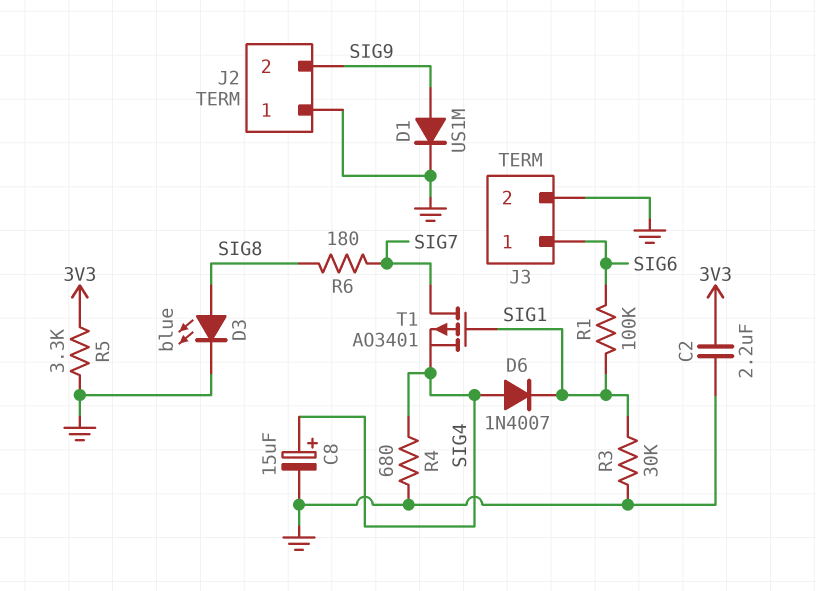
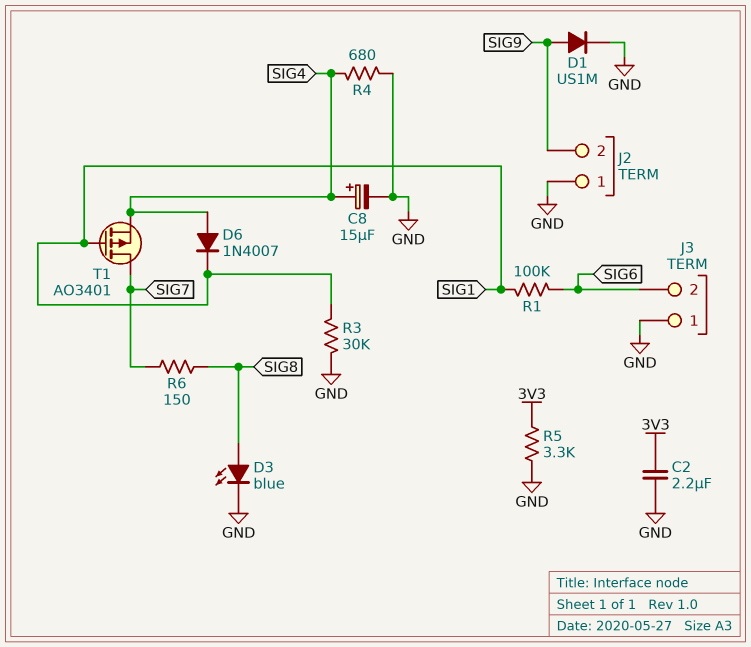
J3 pin 1: SIG6 -> GND
J3 pin 2: GND -> SIG6
R6: 180 (SIG7, SIG8) -> 150 (SIG7, SIG8)

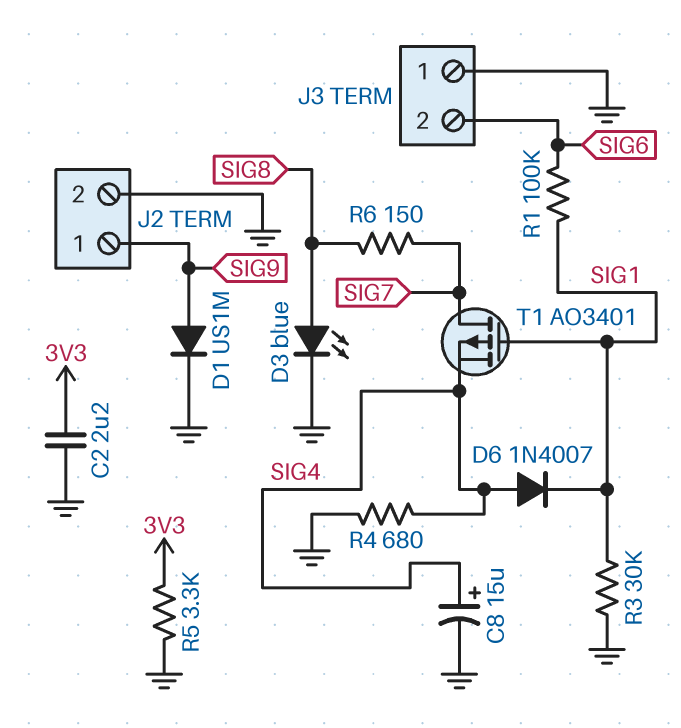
J2 pin 1: GND -> SIG9
J2 pin 2: SIG9 -> GND

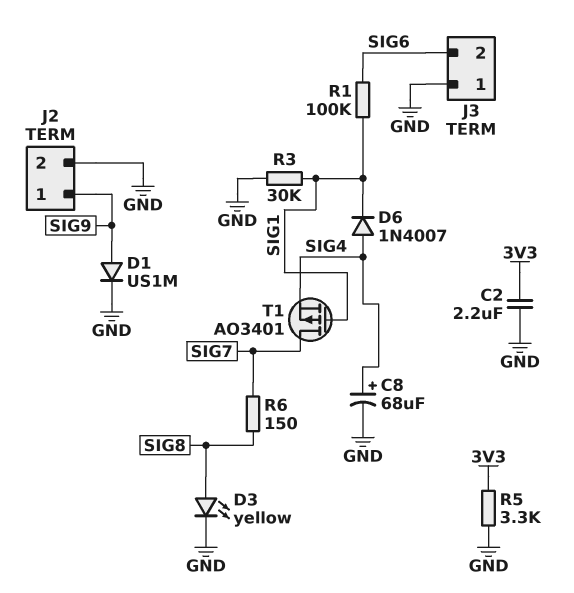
C8: 15uF (plus SIG4, minus GND) -> 68uF (plus SIG4, minus GND)
D3: LED blue (A SIG8, K GND) -> LED yellow (A SIG8, K GND)
R4: 680 (GND, SIG4) -> none

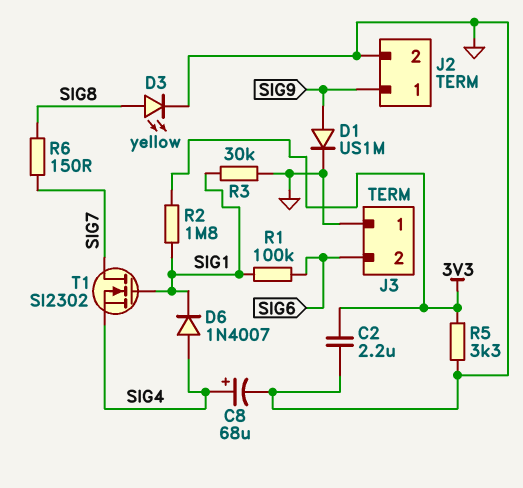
R2: none -> 1.8M (3V3, SIG1)
T1: PMOS AO3401 (G SIG1, D SIG7, S SIG4) -> NMOS SI2302 (G SIG1, D SIG7, S SIG4)

